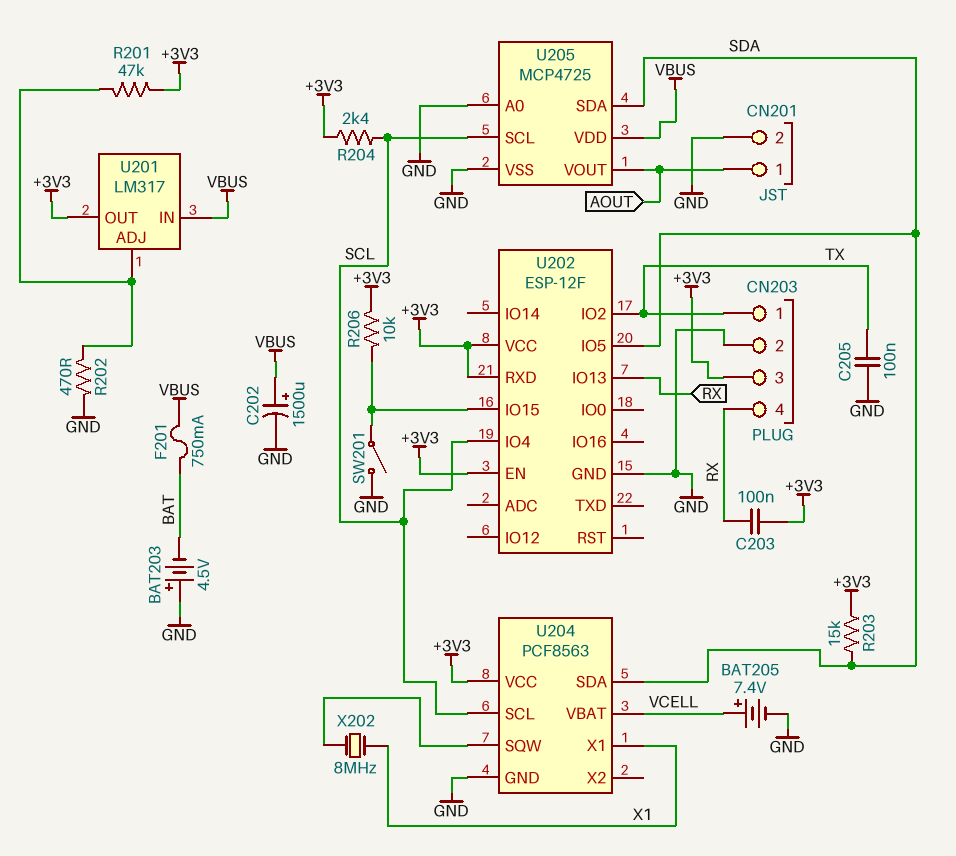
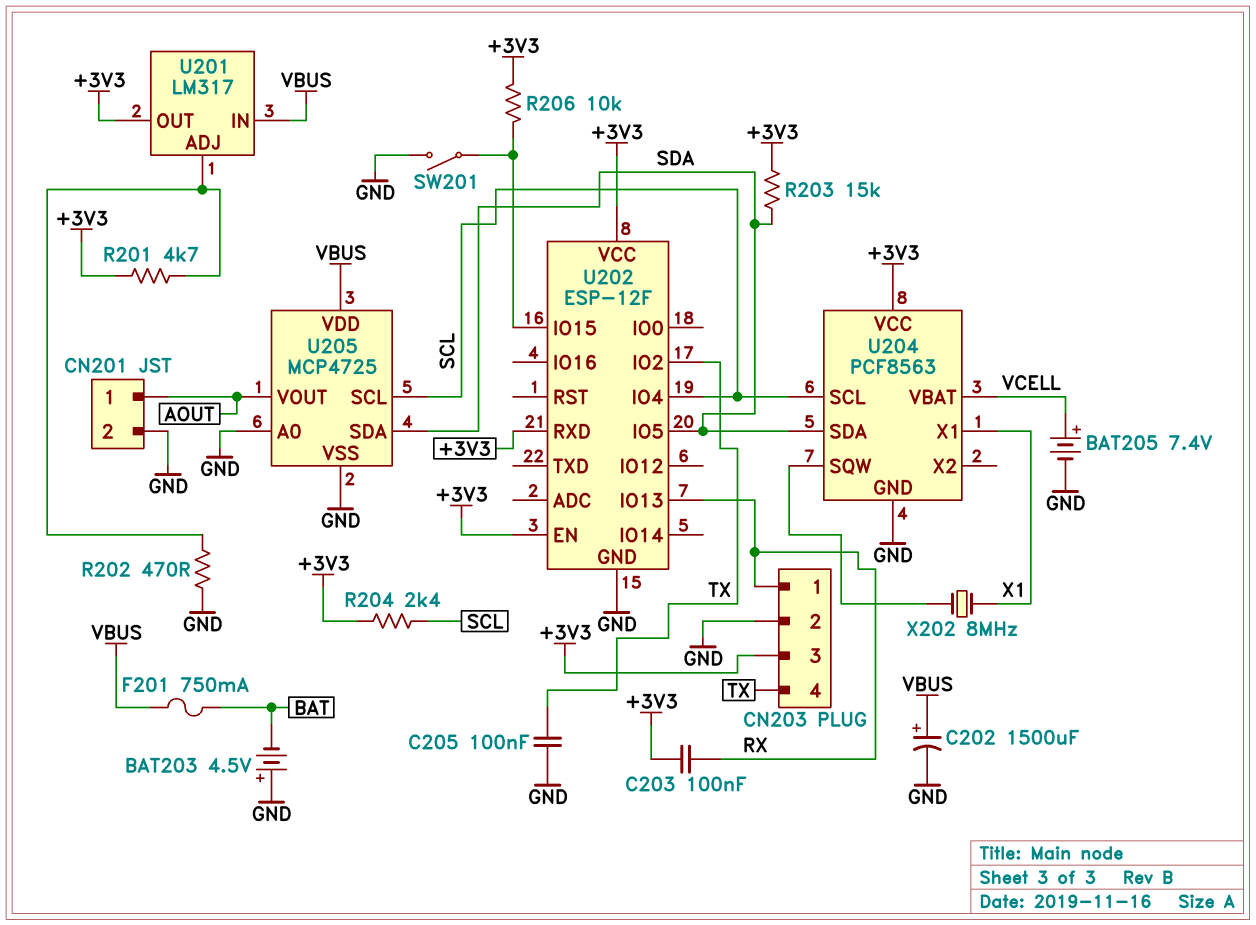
CN203 pin 1: TX -> RX
CN203 pin 4: RX -> TX
R201: 47k (+3V3, U201/ADJ) -> 4.7k (+3V3, U201/ADJ)

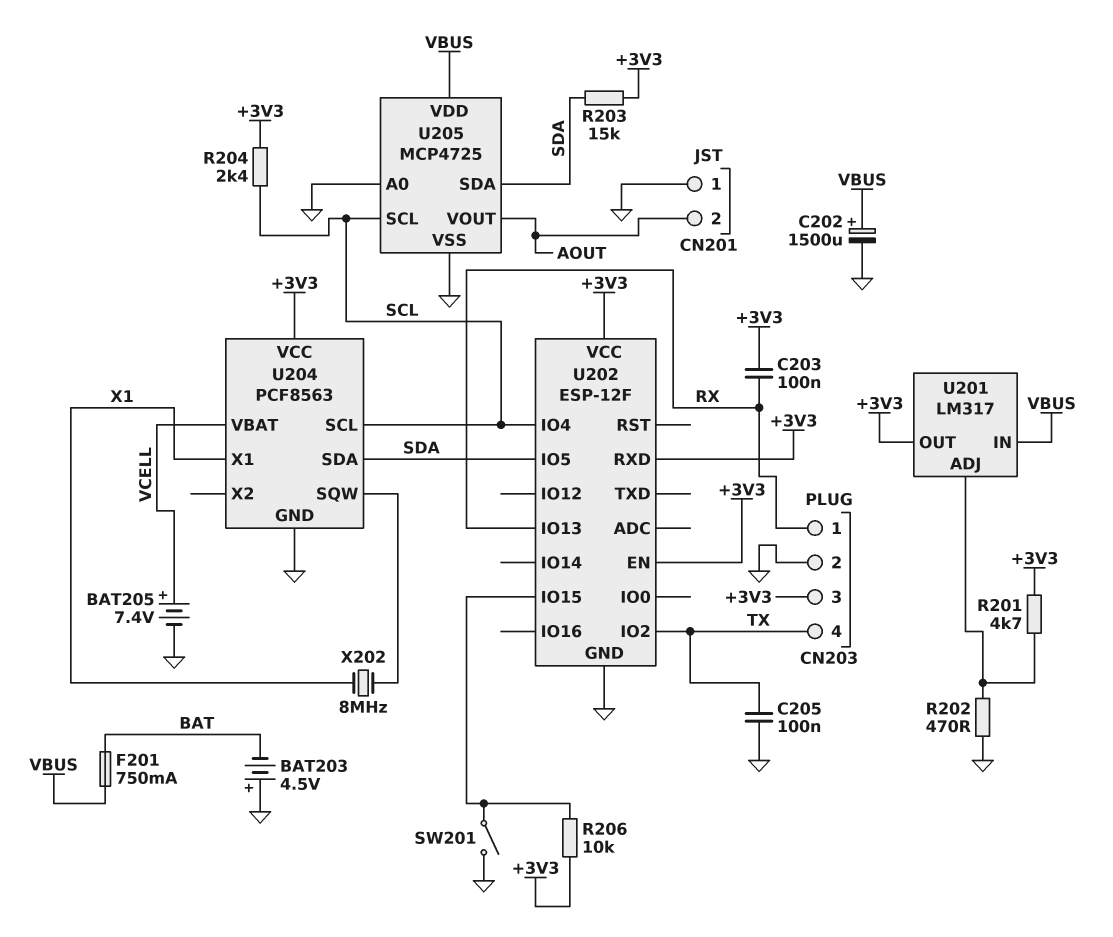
CN201 pin 1: AOUT -> GND
CN201 pin 2: GND -> AOUT

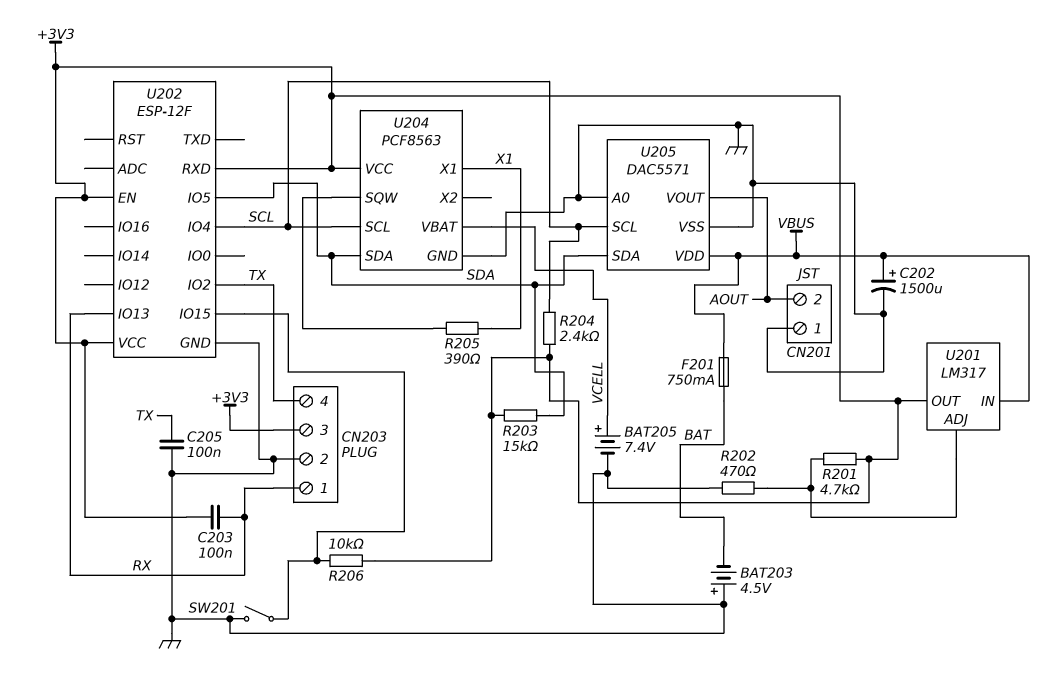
R205: none -> 390 (U204/SQW, X1)
U205: MCP4725 -> DAC5571
X202: 8MHz (U204/SQW, X1) -> none

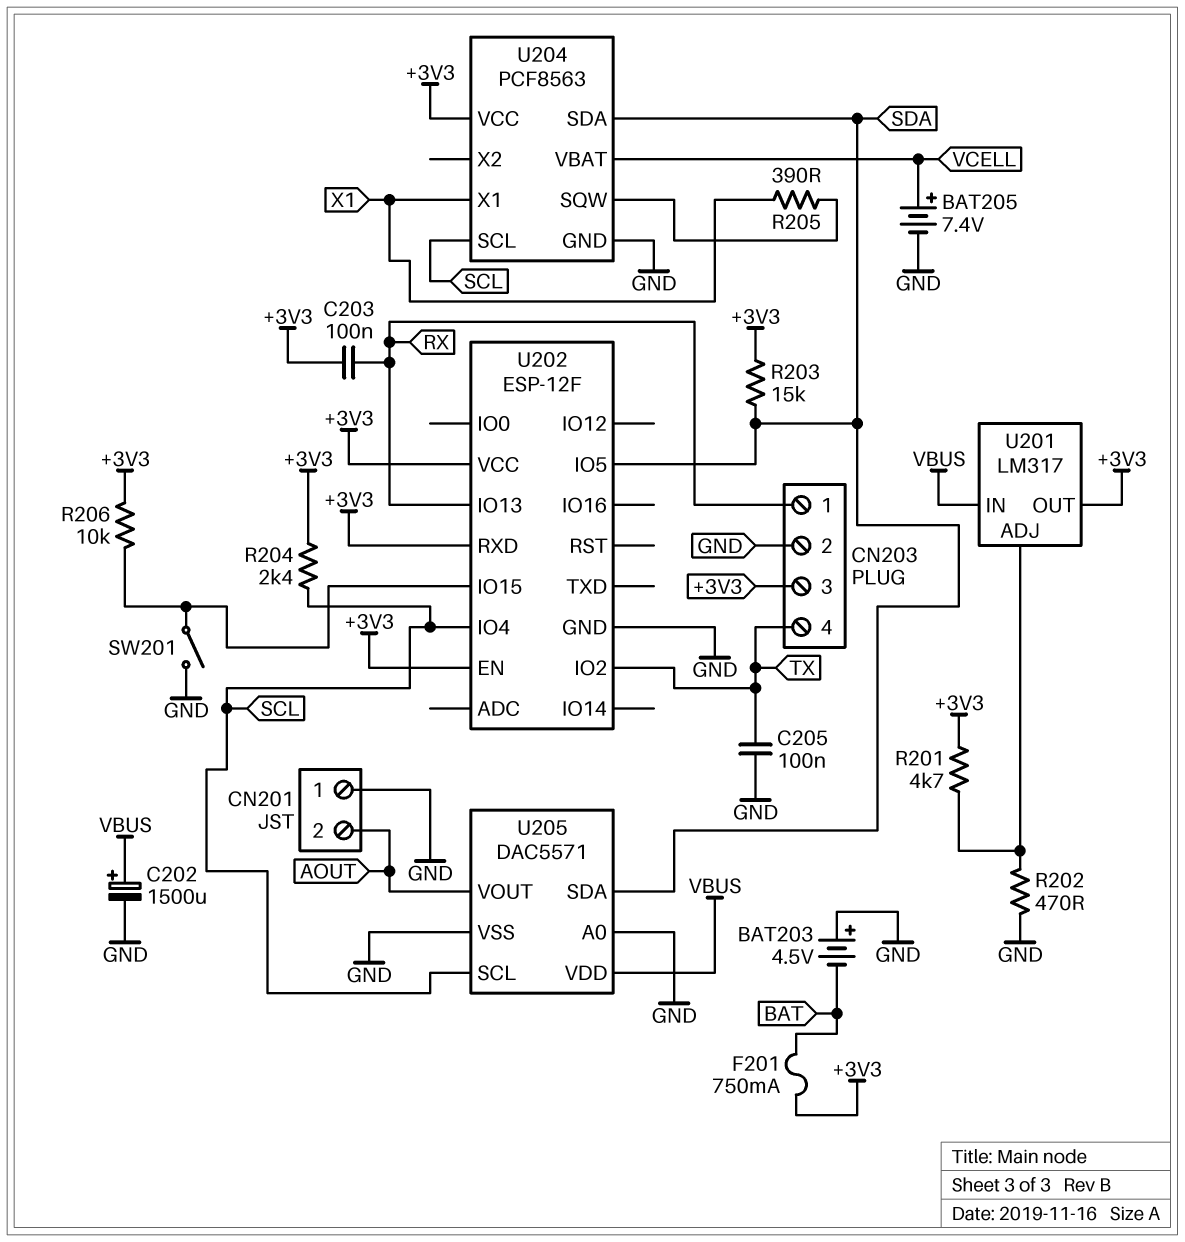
F201: 750mA (BAT, VBUS) -> 750mA (+3V3, BAT)

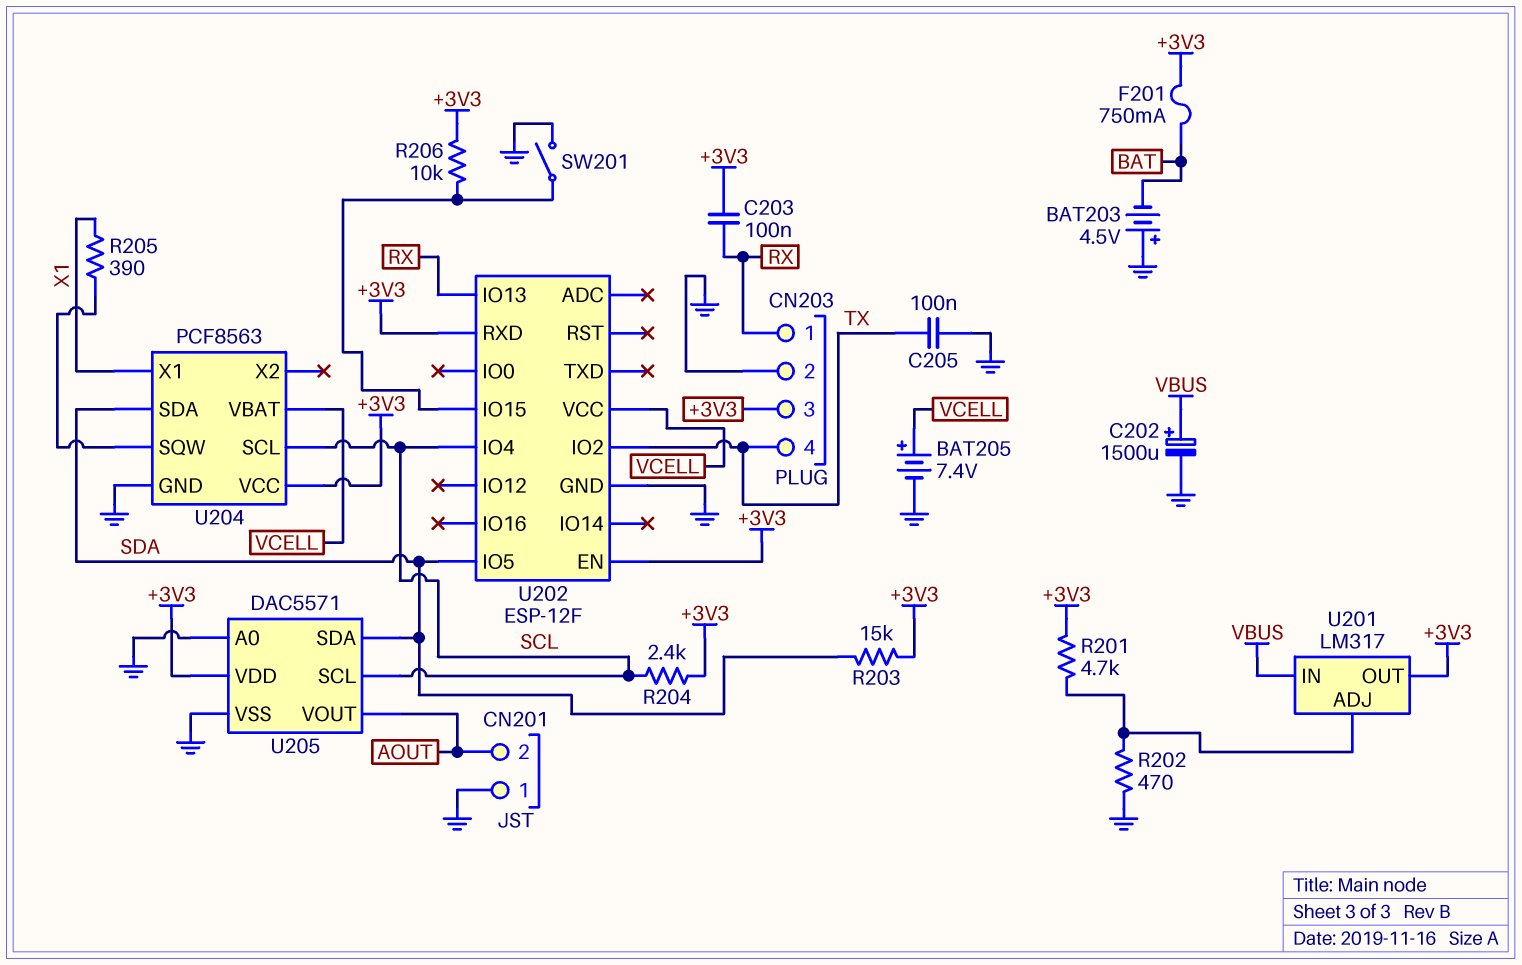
U202 pin VCC: +3V3 -> VCELL
U205 pin VDD: VBUS -> +3V3

